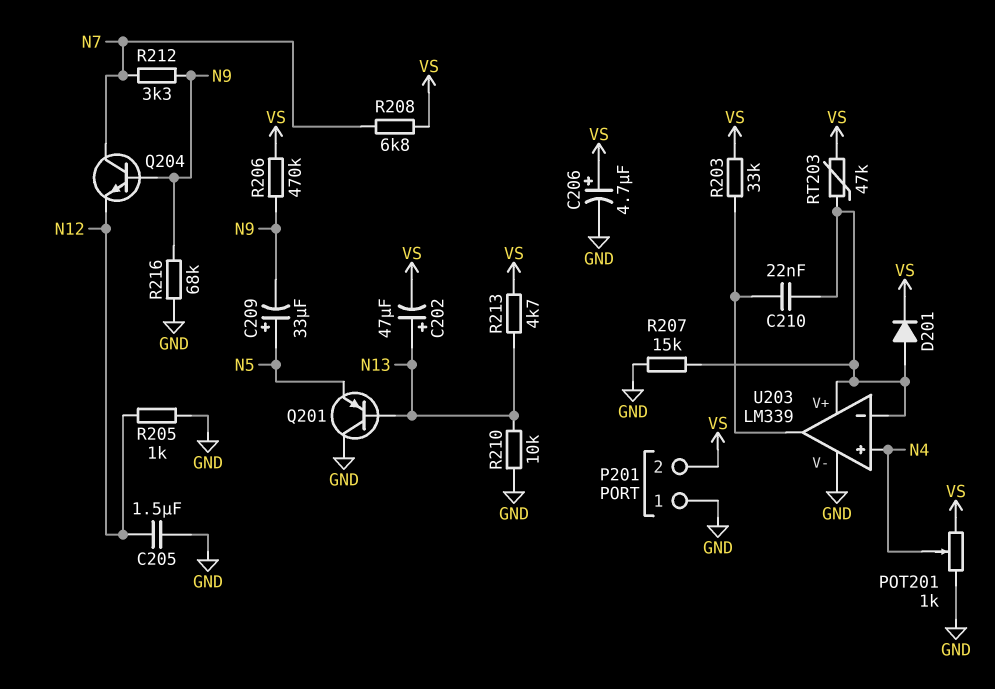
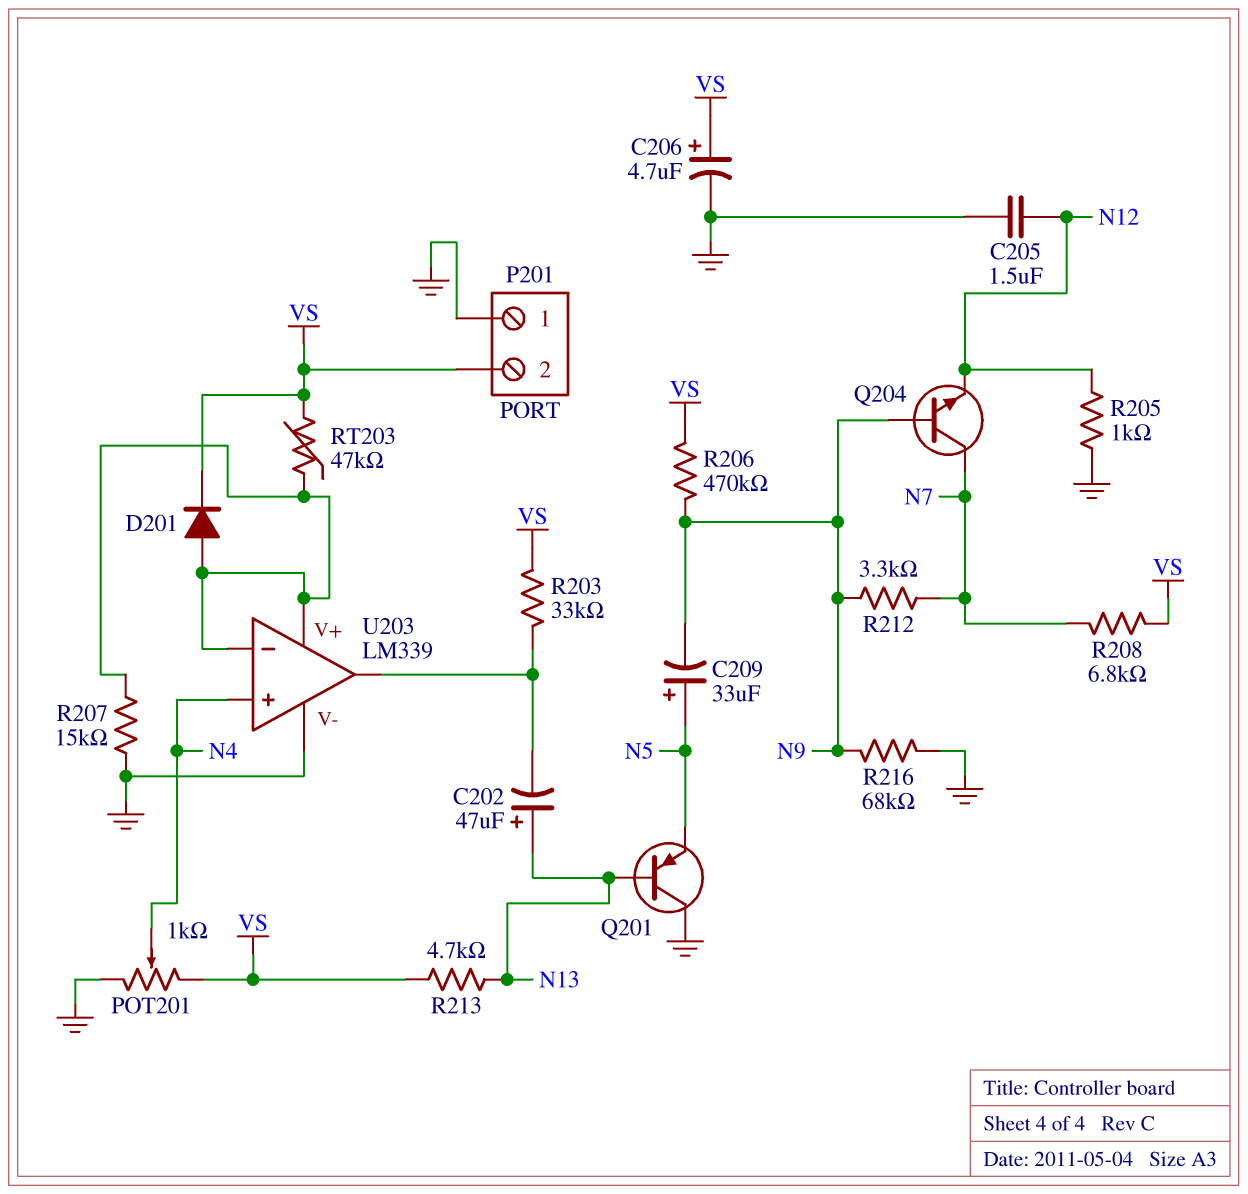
C202: 47uF (plus N13, minus VS) -> 47uF (plus N13, minus U203/out)
C210: 22nF (U203/V+, U203/out) -> none
R210: 10k (GND, N13) -> none

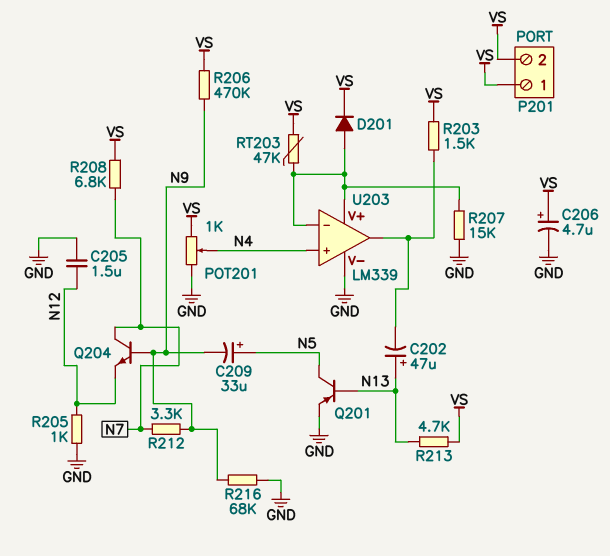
P201 pin 1: GND -> VS
Q201: PNP (B N13, C GND, E N5) -> PNP (B N13, C N5, E GND)
R203: 33k (U203/out, VS) -> 1.5k (U203/out, VS)

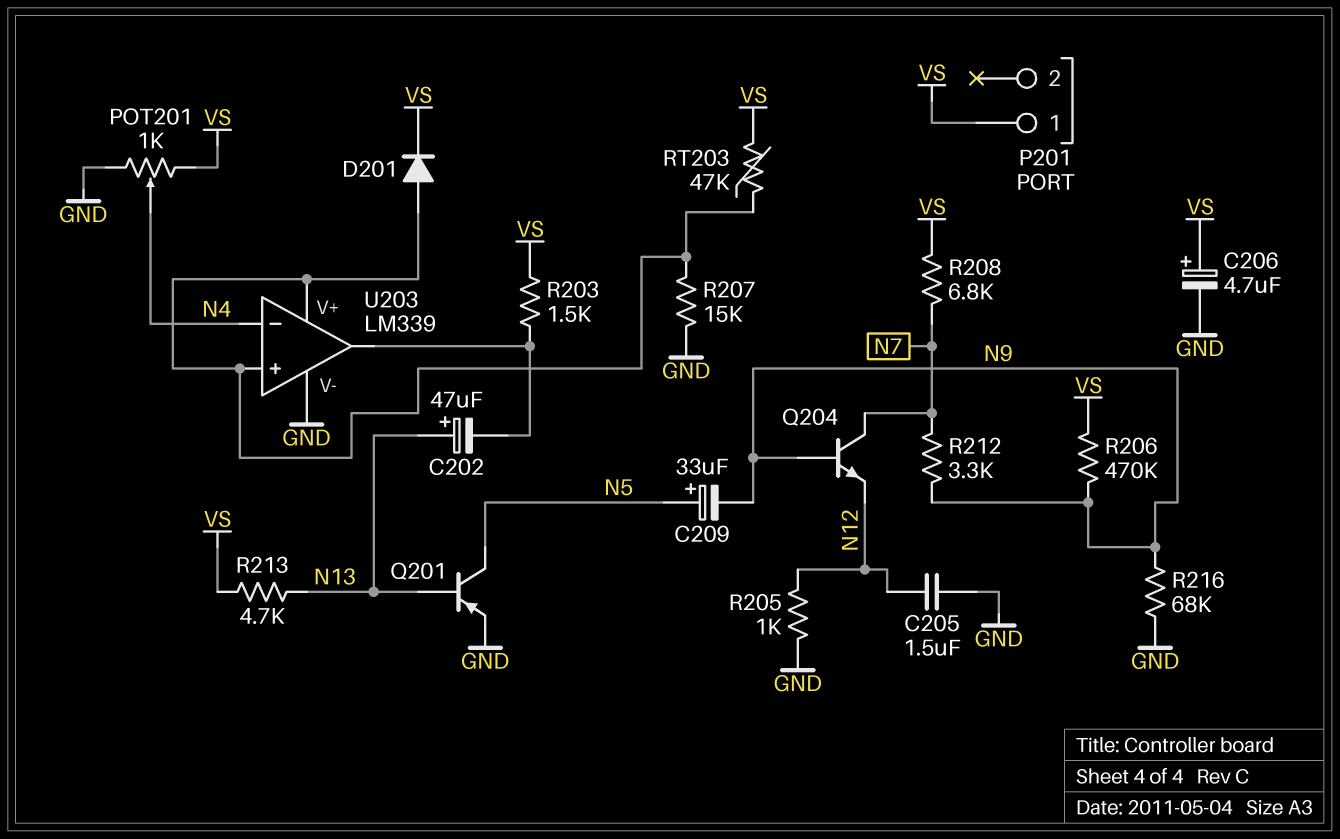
P201 pin 2: VS -> none
U203 pin in+: N4 -> U203/V+
U203 pin in-: U203/V+ -> N4

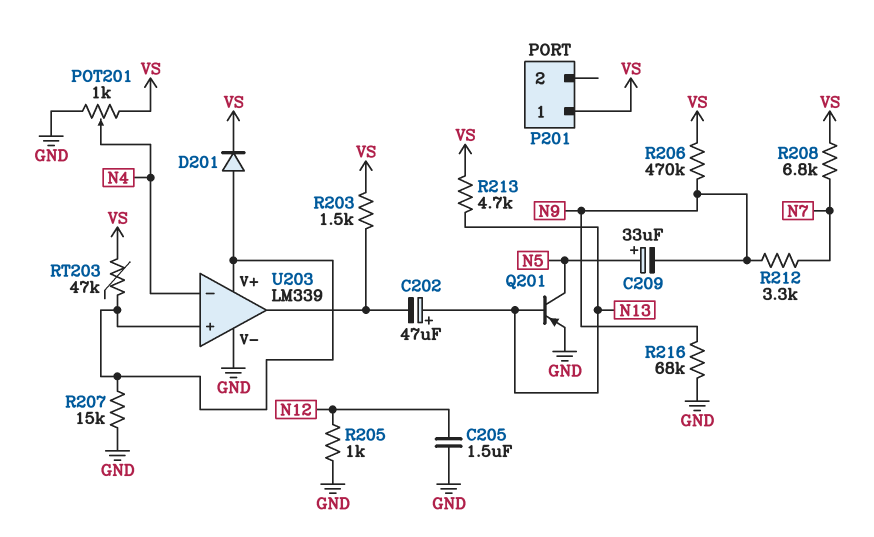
C206: 4.7uF (plus VS, minus GND) -> none
Q204: NPN (B N9, C N7, E N12) -> none

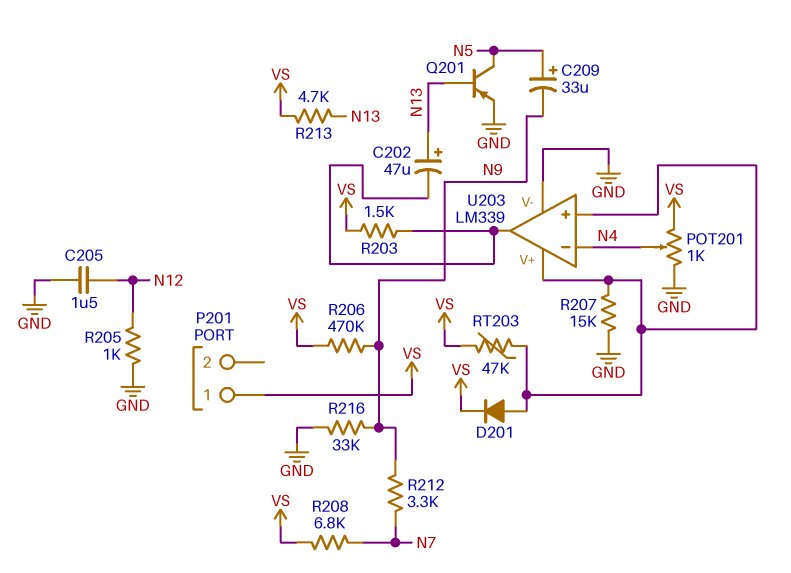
R216: 68k (GND, N9) -> 33k (GND, N9)

